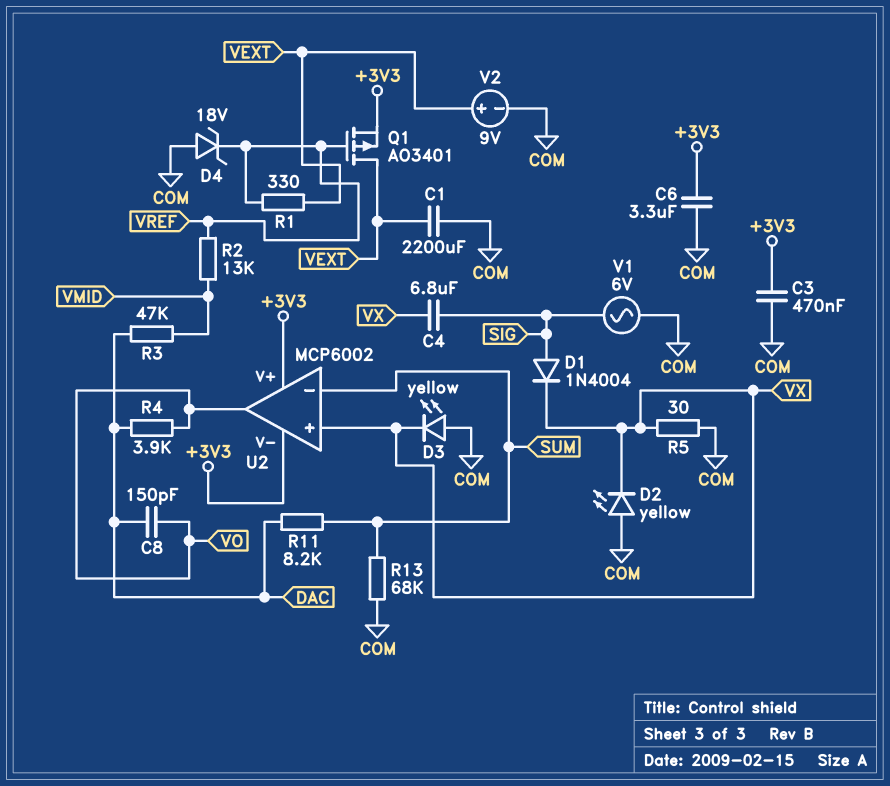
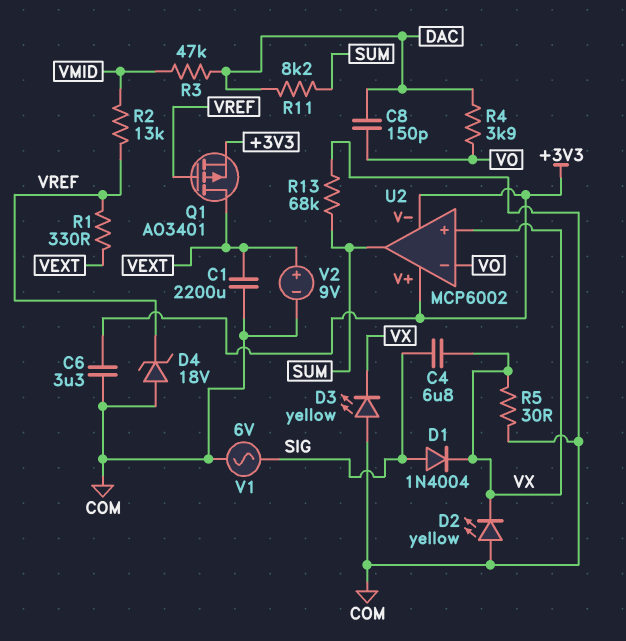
C3: 470nF (+3V3, COM) -> none
U2 pin in-: SUM -> VO
U2 pin out: VO -> SUM

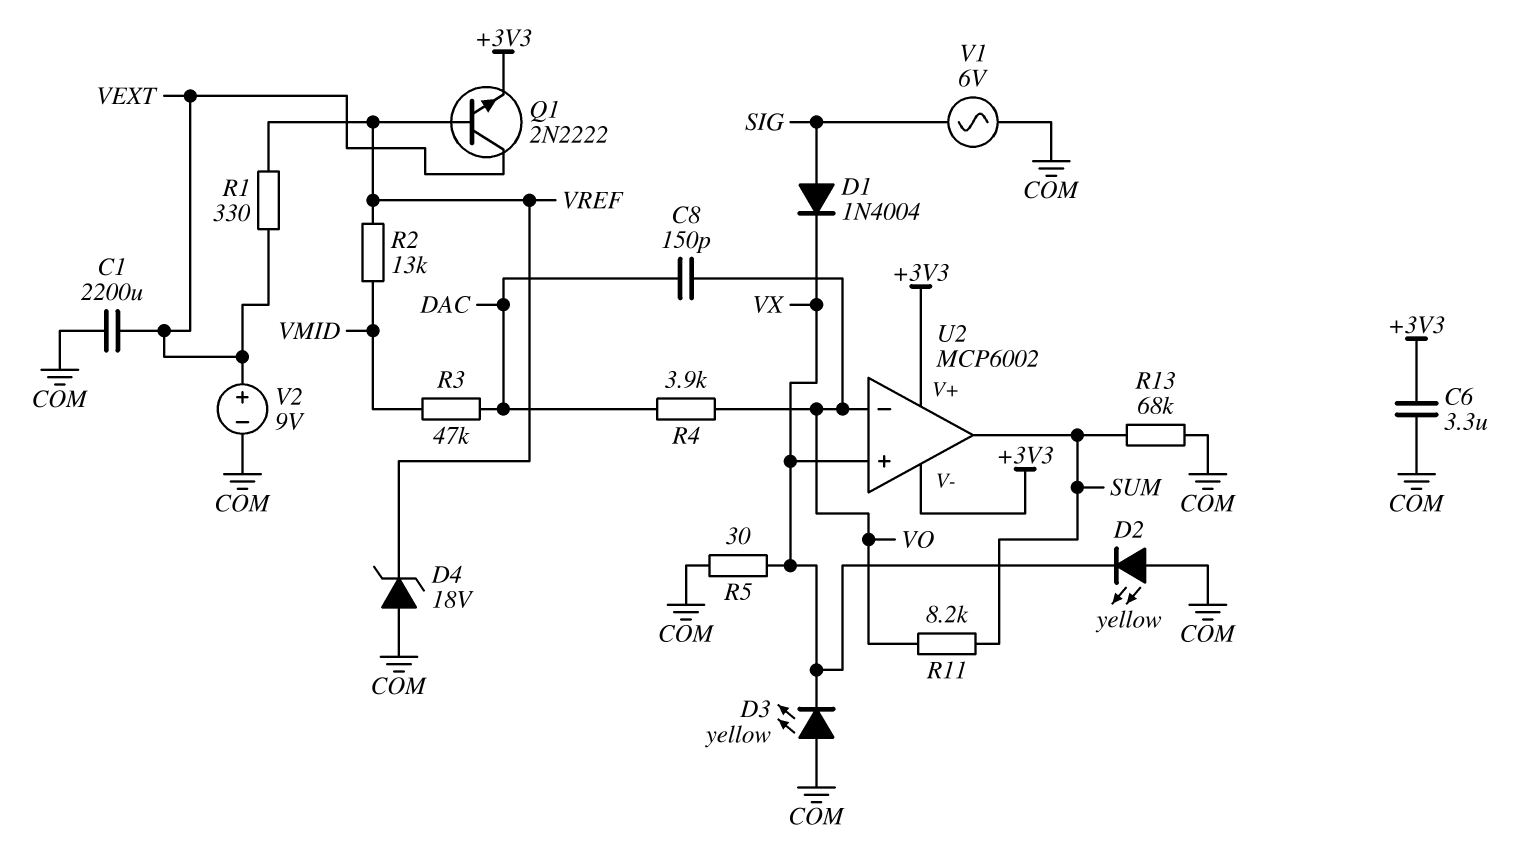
C4: 6.8uF (SIG, VX) -> none
Q1: PMOS AO3401 (G VREF, D VEXT, S +3V3) -> NPN 2N2222 (B VREF, C VEXT, E +3V3)
R11: 8.2k (DAC, SUM) -> 8.2k (SUM, VO)

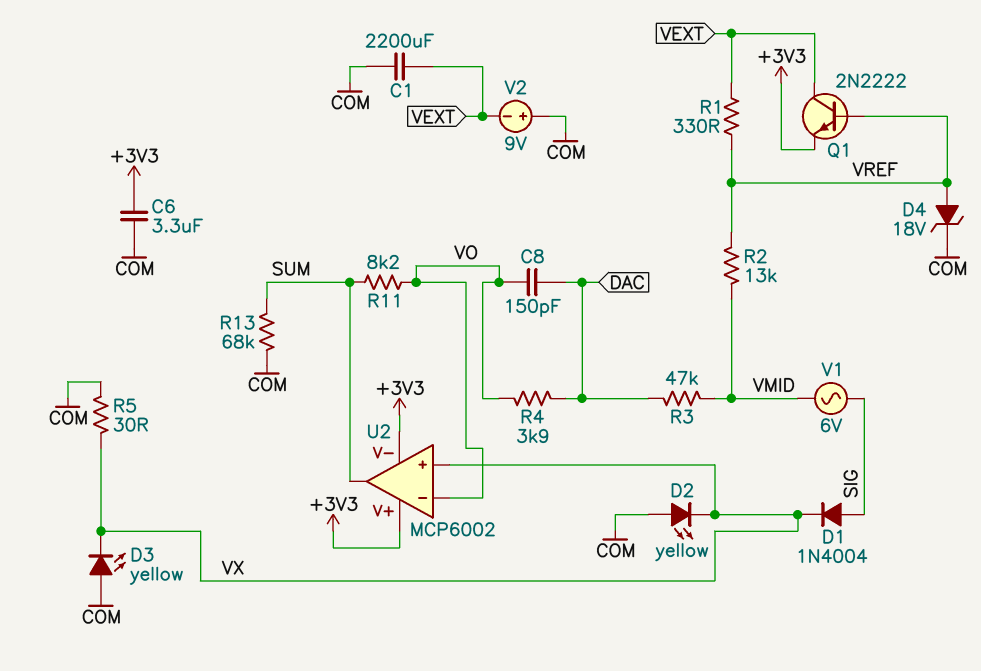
D4: zener 18V (A COM, K VREF) -> zener 18V (A VREF, K COM)
V1: AC 6V (COM, SIG) -> AC 6V (SIG, VMID)
V2: 9V (plus VEXT, minus COM) -> 9V (plus COM, minus VEXT)

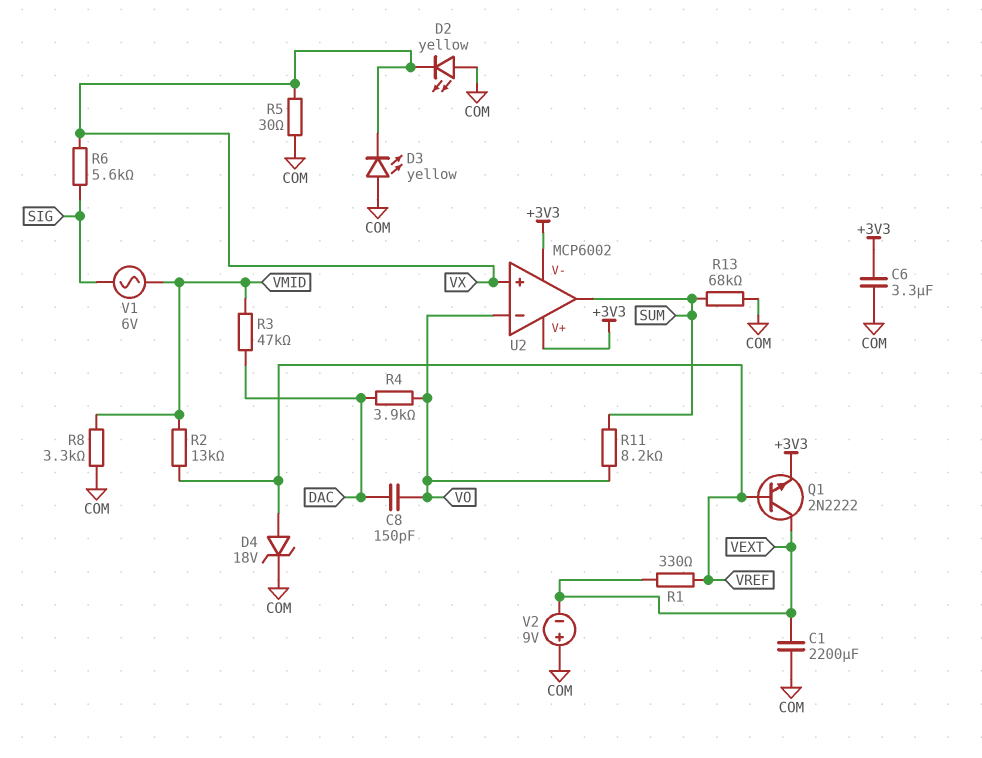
D1: diode 1N4004 (A SIG, K VX) -> none
R6: none -> 5.6k (SIG, VX)
R8: none -> 3.3k (COM, VMID)

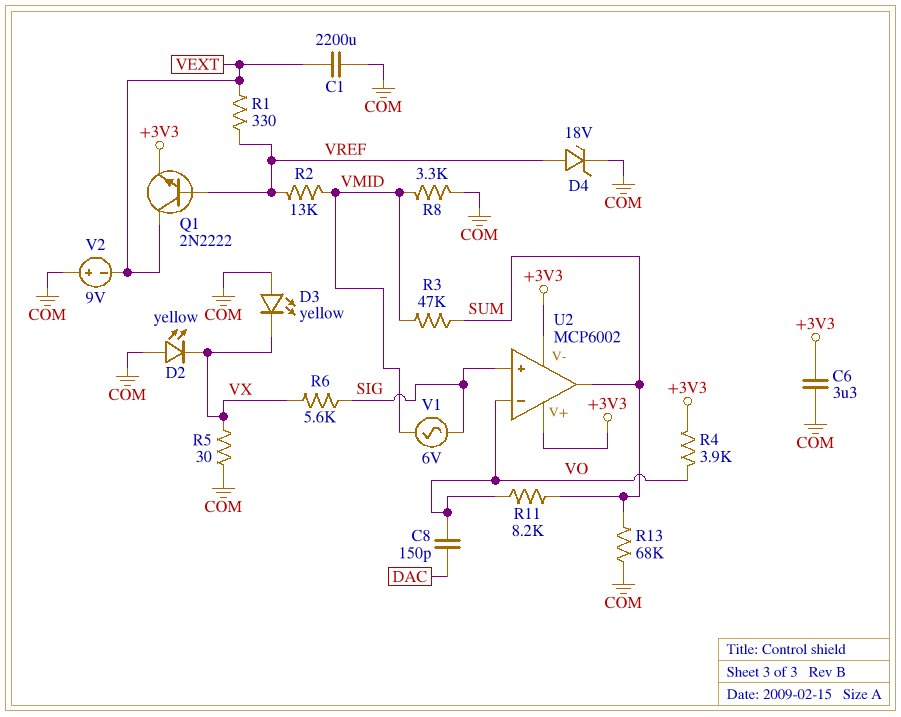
R3: 47k (DAC, VMID) -> 47k (SUM, VMID)
R4: 3.9k (DAC, VO) -> 3.9k (+3V3, VO)
U2 pin in+: VX -> SIG

